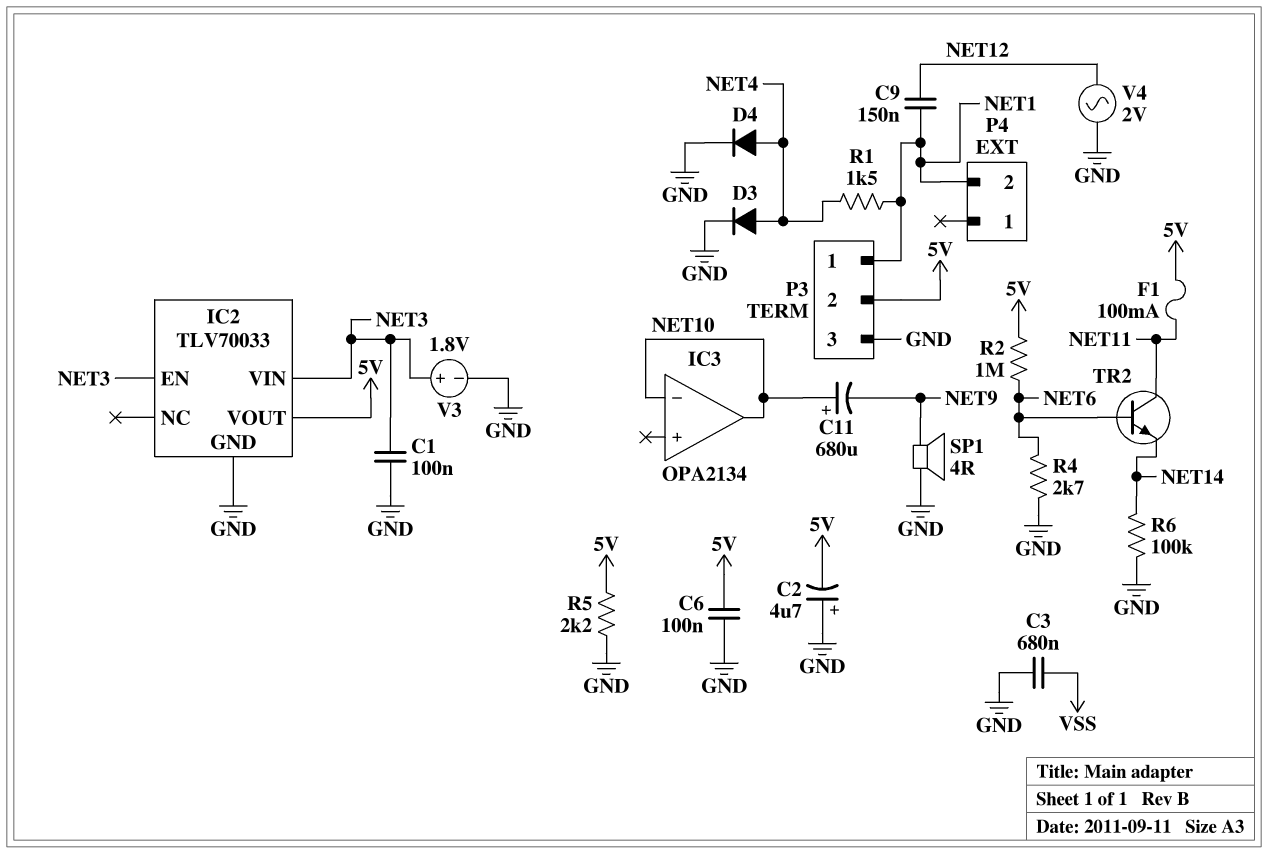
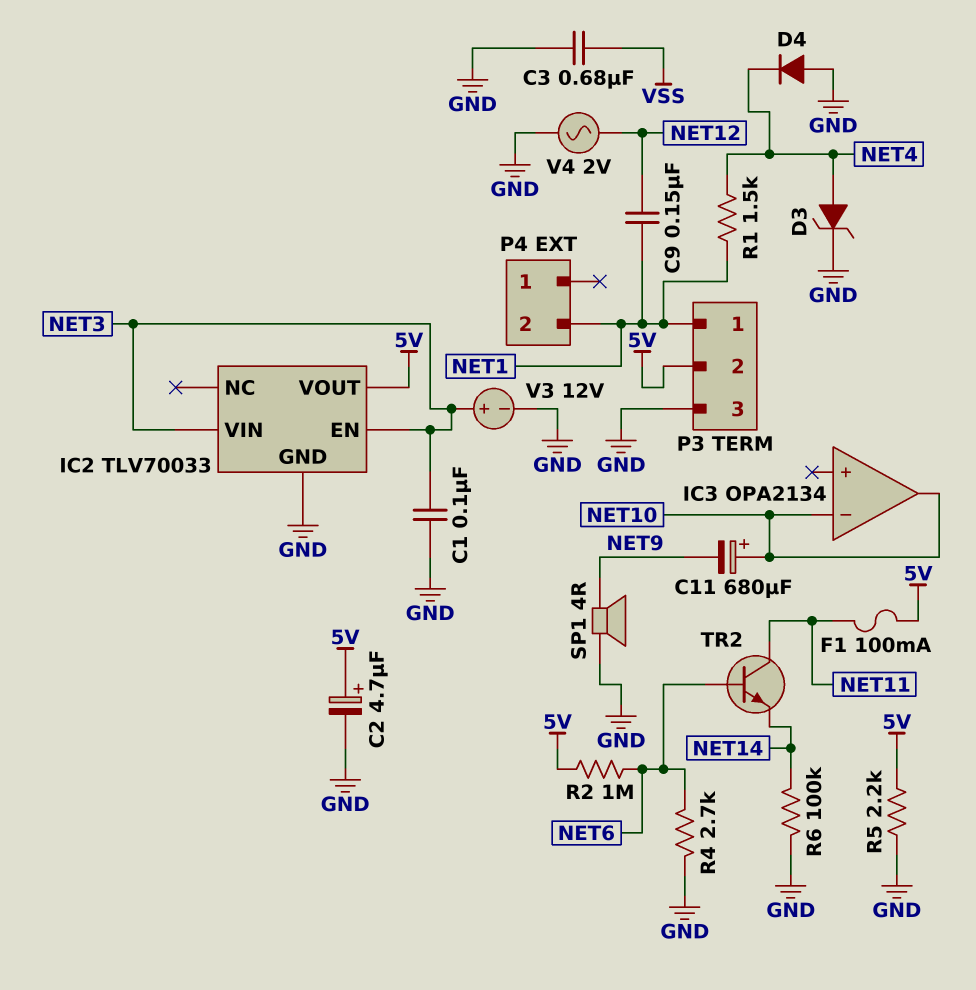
C2: 4.7uF (plus GND, minus 5V) -> 4.7uF (plus 5V, minus GND)
C6: 100nF (5V, GND) -> none
D3: diode (A NET4, K GND) -> zener (A NET4, K GND)
D4: diode (A NET4, K GND) -> diode (A GND, K NET4)
V3: 1.8V (plus NET3, minus GND) -> 12V (plus NET3, minus GND)

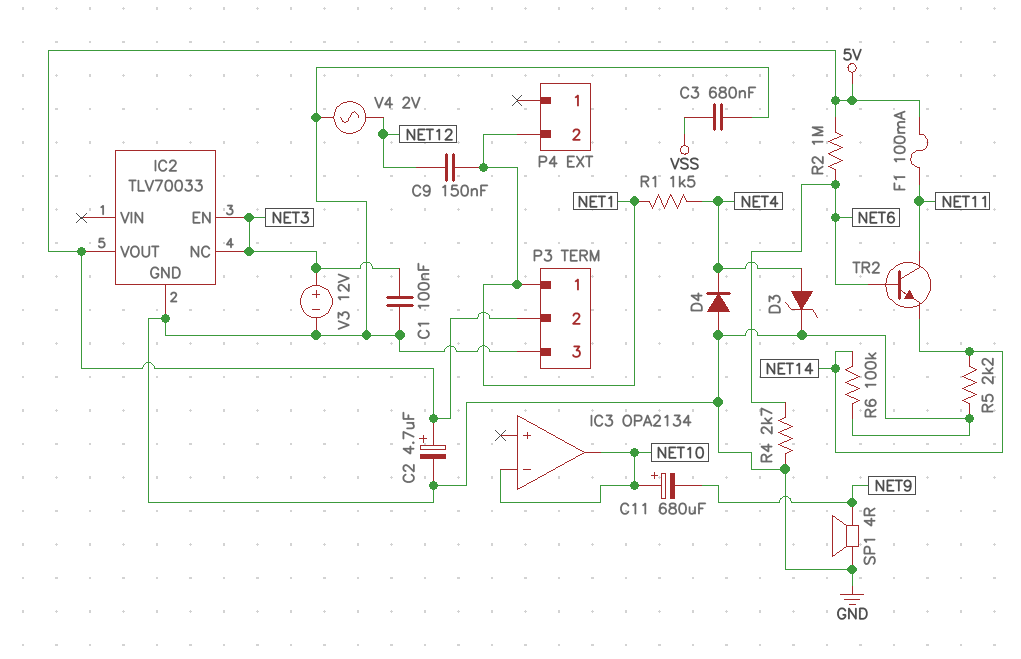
IC2 pin NC: none -> NET3
IC2 pin VIN: NET3 -> none
R5: 2.2k (5V, GND) -> 2.2k (GND, NET14)

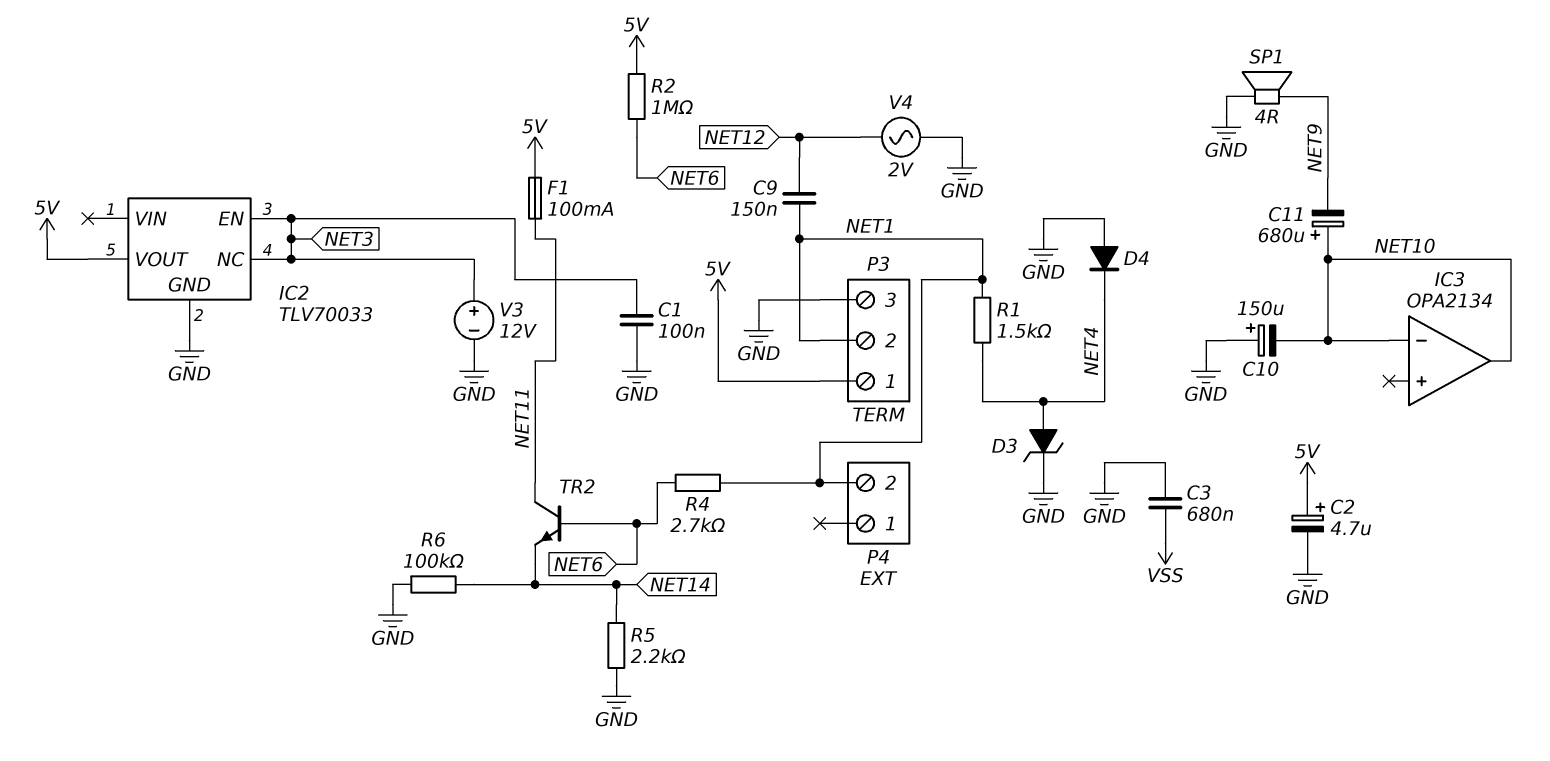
C10: none -> 150uF (plus GND, minus NET10)
P3 pin 1: NET1 -> 5V
P3 pin 2: 5V -> NET1
R4: 2.7k (GND, NET6) -> 2.7k (NET1, NET6)

